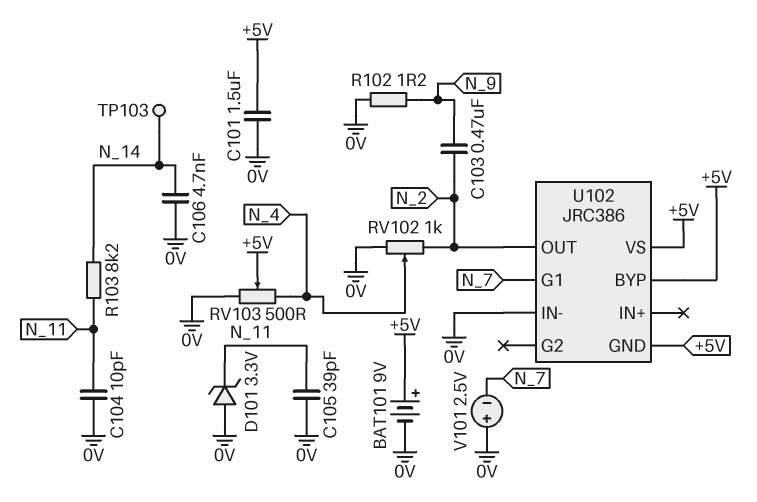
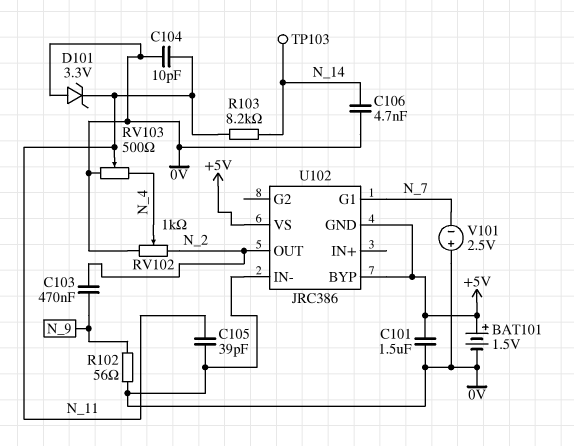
BAT101: 9V (plus +5V, minus 0V) -> 1.5V (plus +5V, minus 0V)
R102: 1.2 (0V, N_9) -> 56 (0V, N_9)
RV103: 500 (0V, N_4, wiper +5V) -> 500 (0V, N_4, wiper N_11)

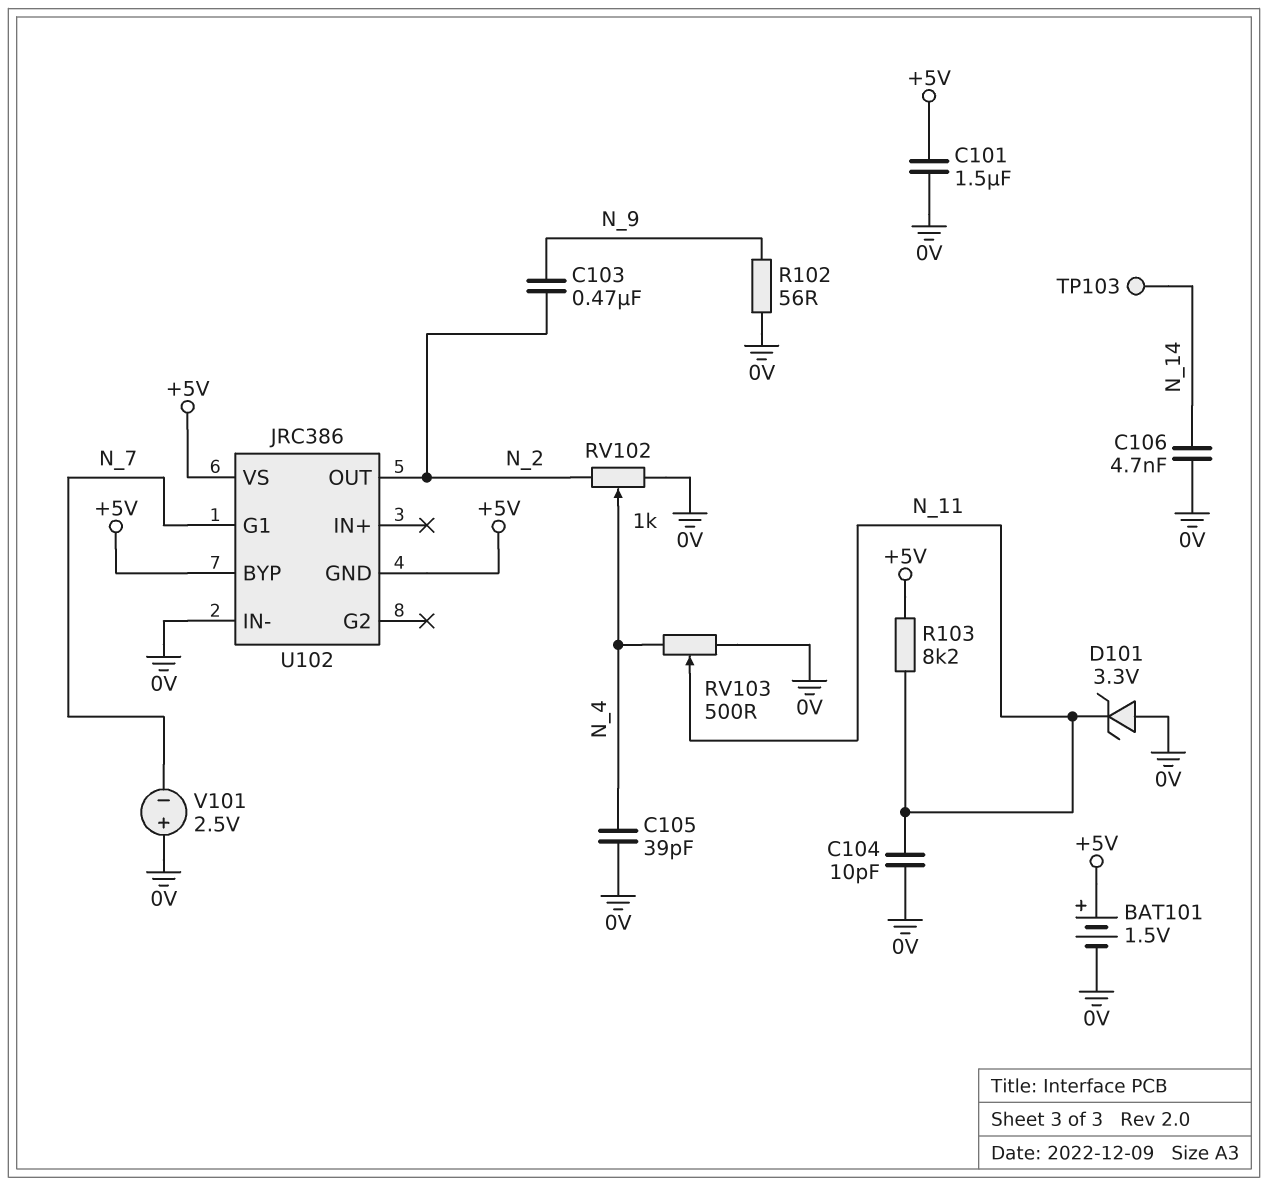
C105: 39pF (0V, N_11) -> 39pF (0V, N_4)
R103: 8.2k (N_11, N_14) -> 8.2k (+5V, N_11)

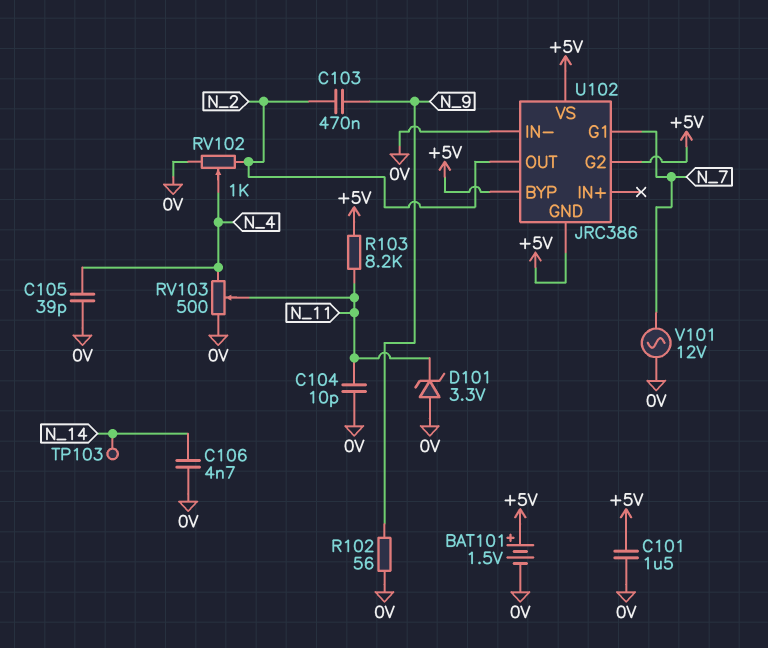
U102 pin G2: none -> +5V
V101: 2.5V (plus 0V, minus N_7) -> AC 12V (0V, N_7)

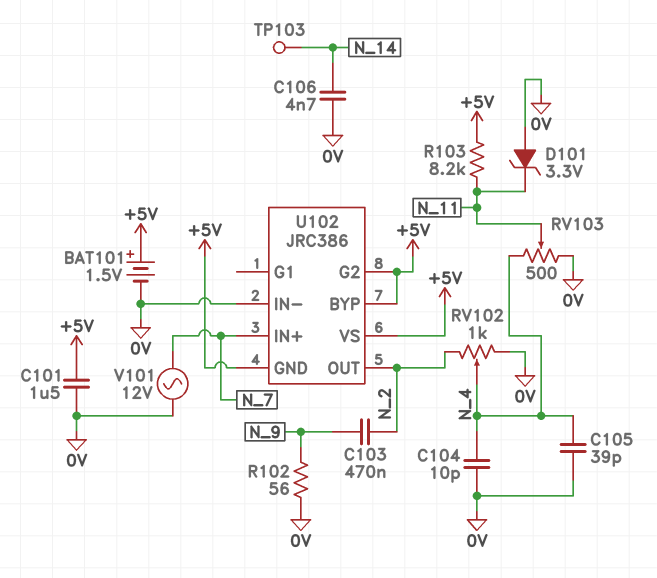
C104: 10pF (0V, N_11) -> 10pF (0V, N_4)
U102 pin G1: N_7 -> none
U102 pin IN+: none -> N_7

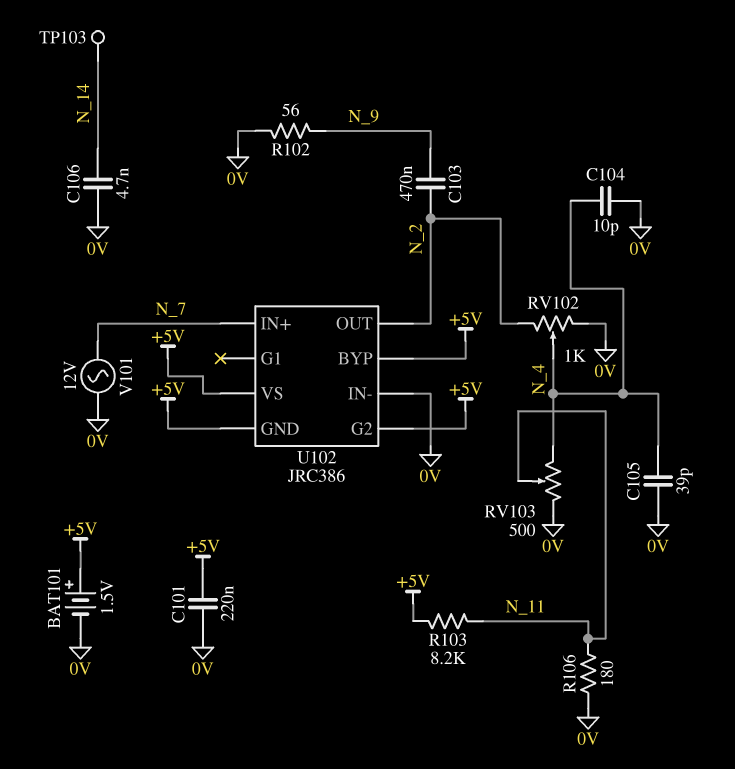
C101: 1.5uF (+5V, 0V) -> 220nF (+5V, 0V)
D101: zener 3.3V (A 0V, K N_11) -> none
R106: none -> 180 (0V, N_11)

